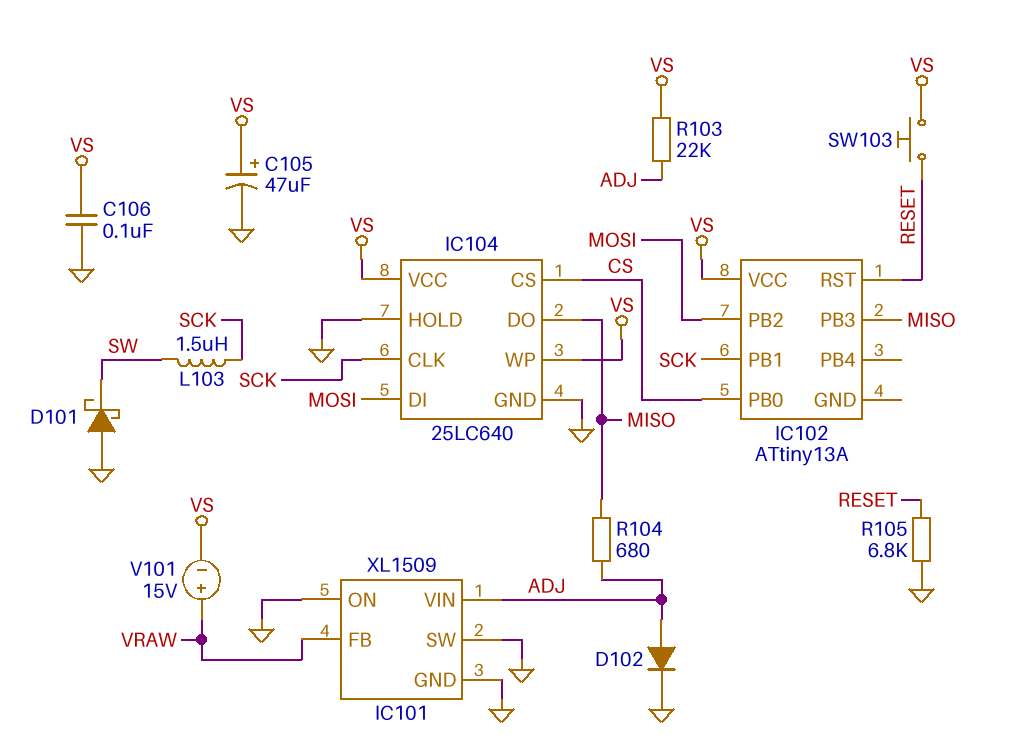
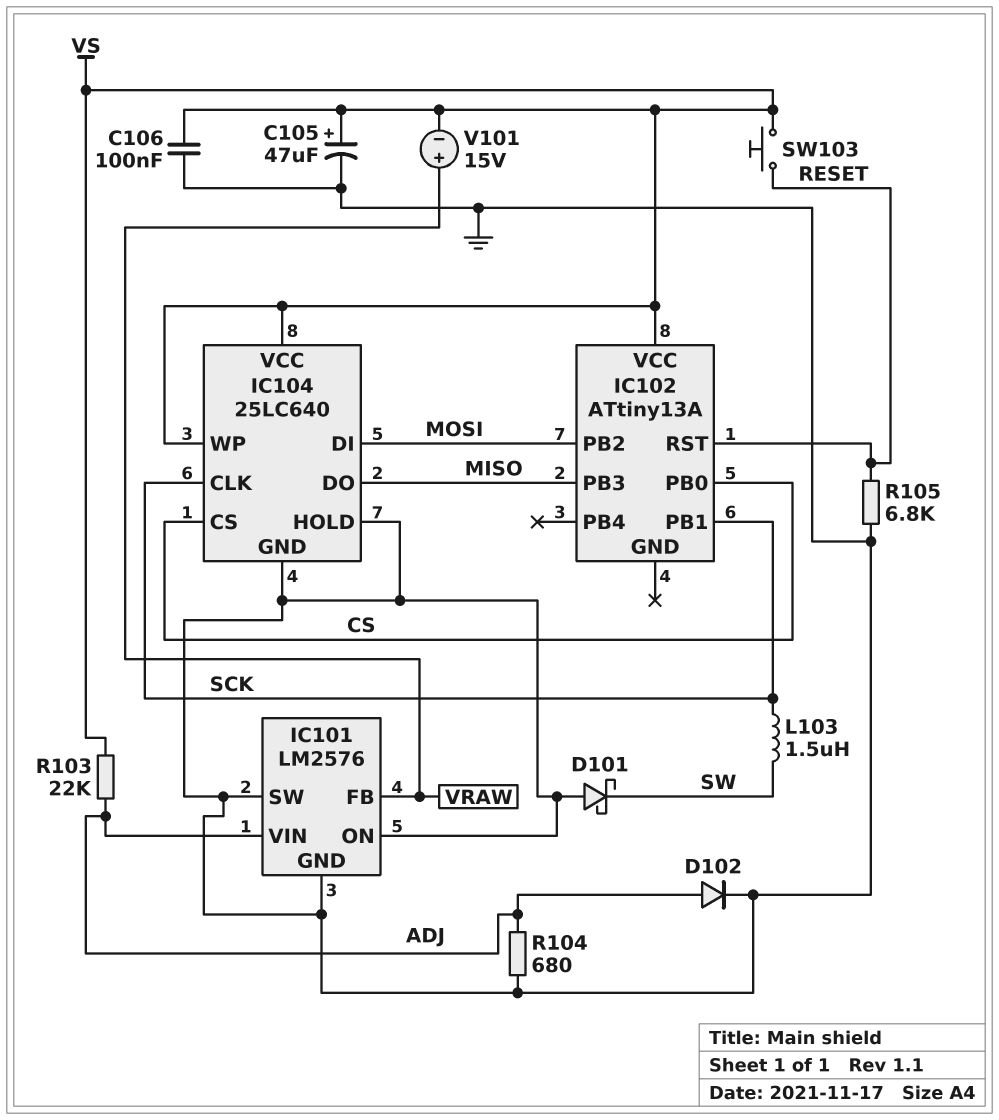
IC101: XL1509 -> LM2576
R104: 680 (ADJ, MISO) -> 680 (ADJ, GND)

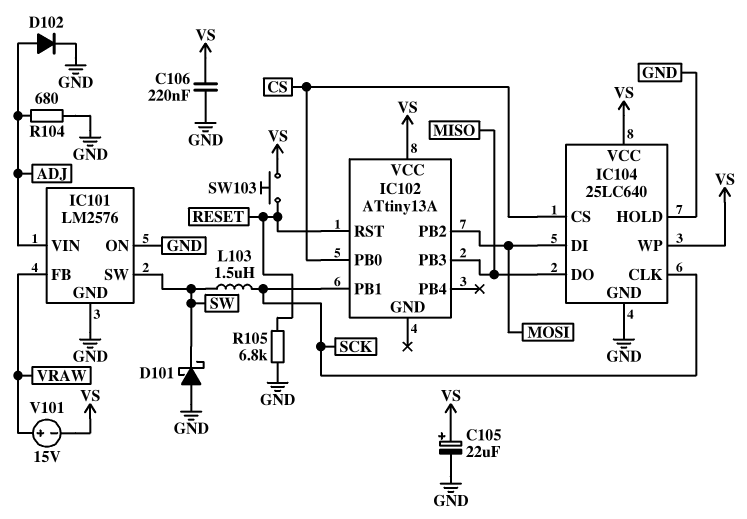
C105: 47uF (plus VS, minus GND) -> 22uF (plus VS, minus GND)
C106: 100nF (GND, VS) -> 220nF (GND, VS)
IC101 pin SW: GND -> SW
R103: 22k (ADJ, VS) -> none

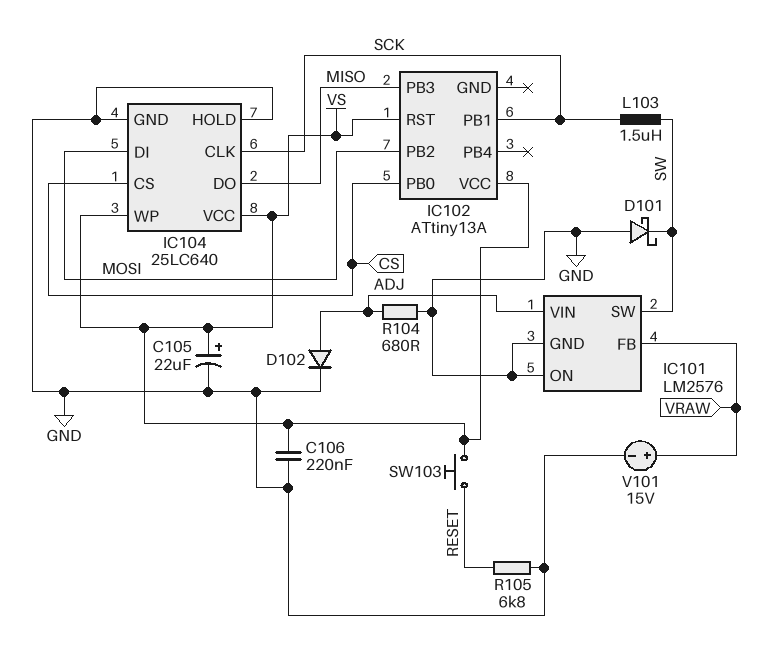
IC102 pin RST: RESET -> VS
V101: 15V (plus VRAW, minus VS) -> 15V (plus VRAW, minus GND)

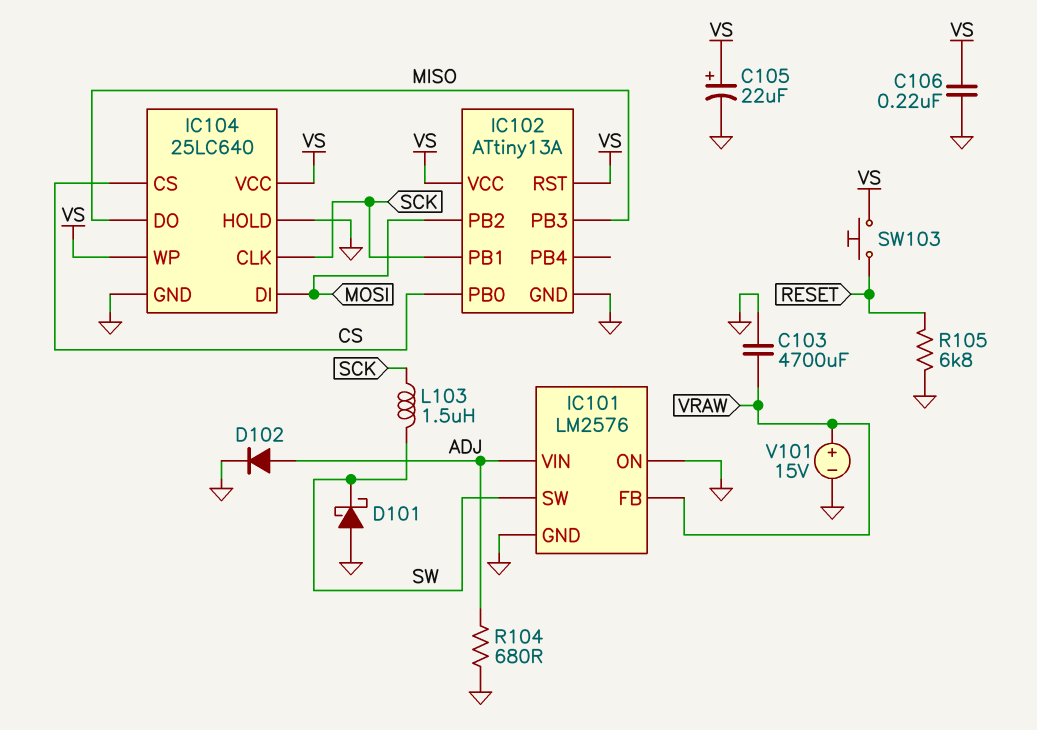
C103: none -> 4700uF (GND, VRAW)
IC102 pin GND: none -> GND

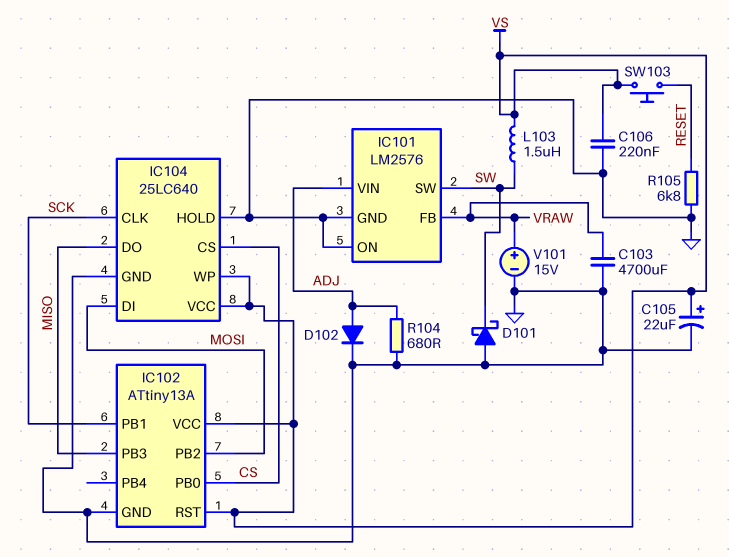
L103: 1.5uH (SCK, SW) -> 1.5uH (SW, VS)

